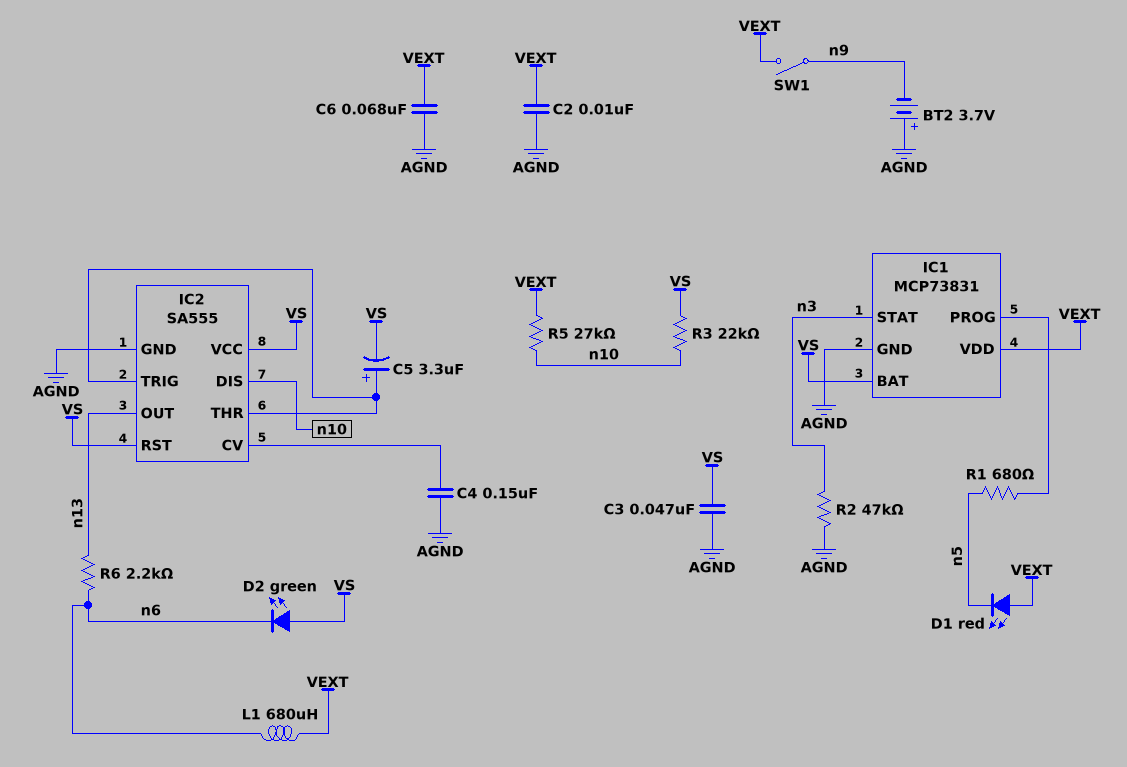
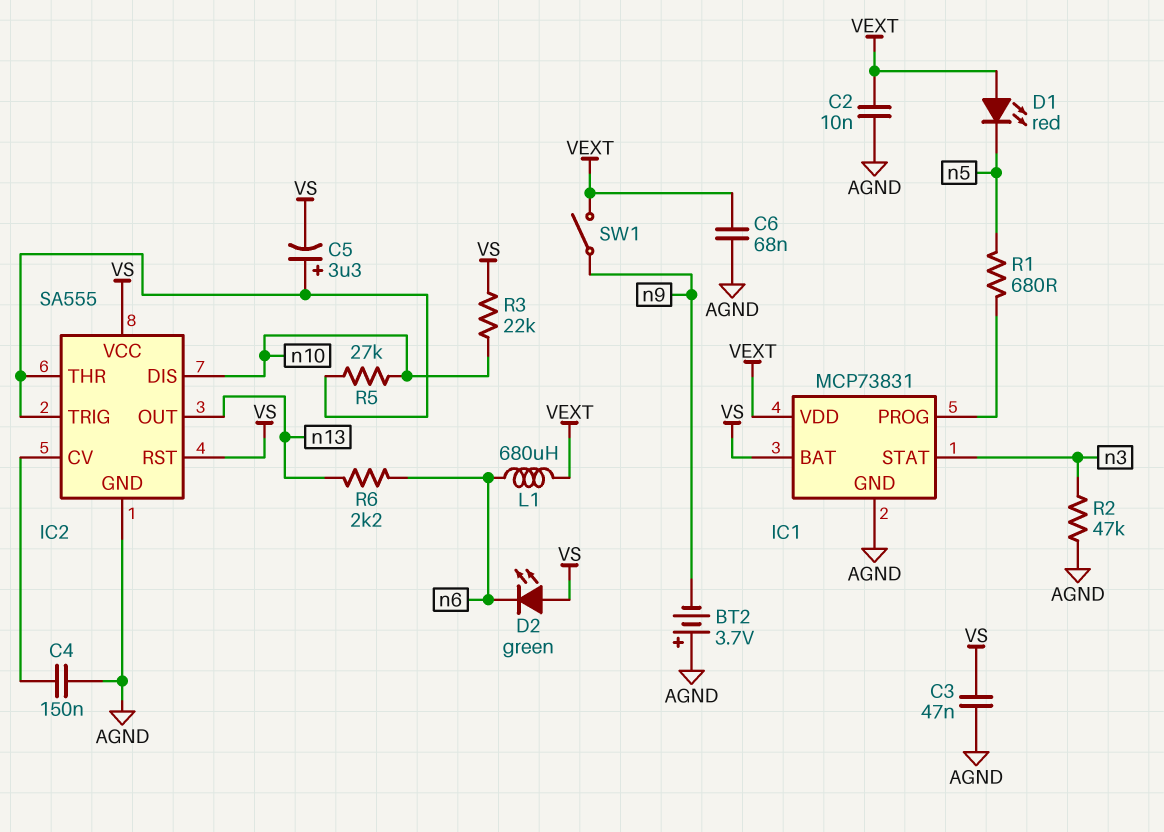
R5: 27k (VEXT, n10) -> 27k (IC2/THR, n10)

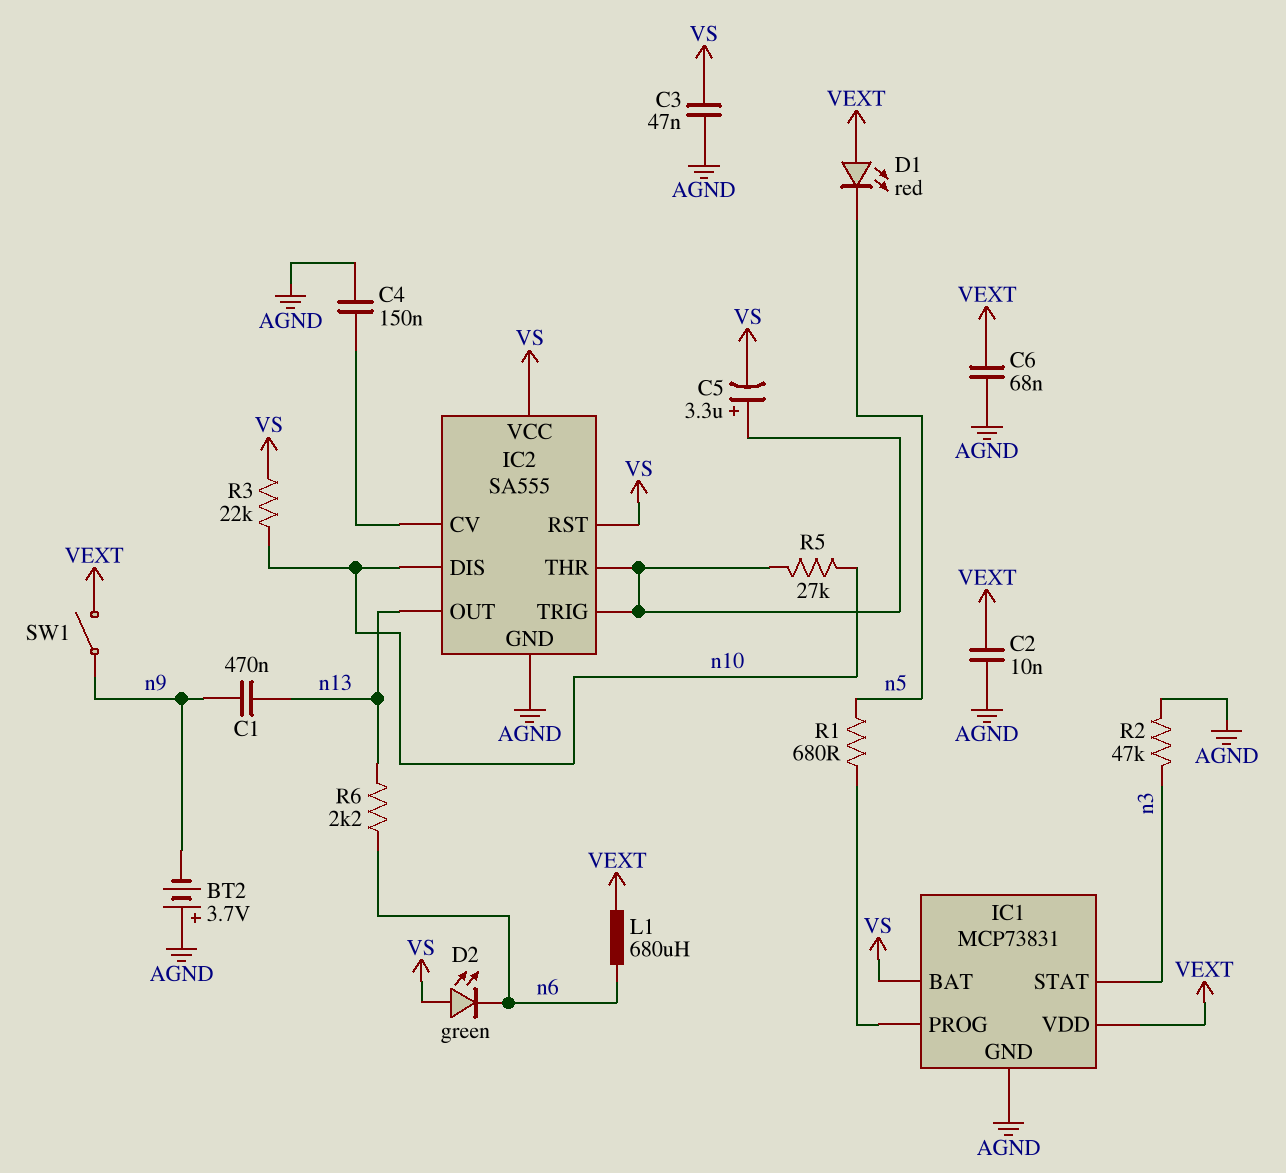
C1: none -> 470nF (n9, n13)

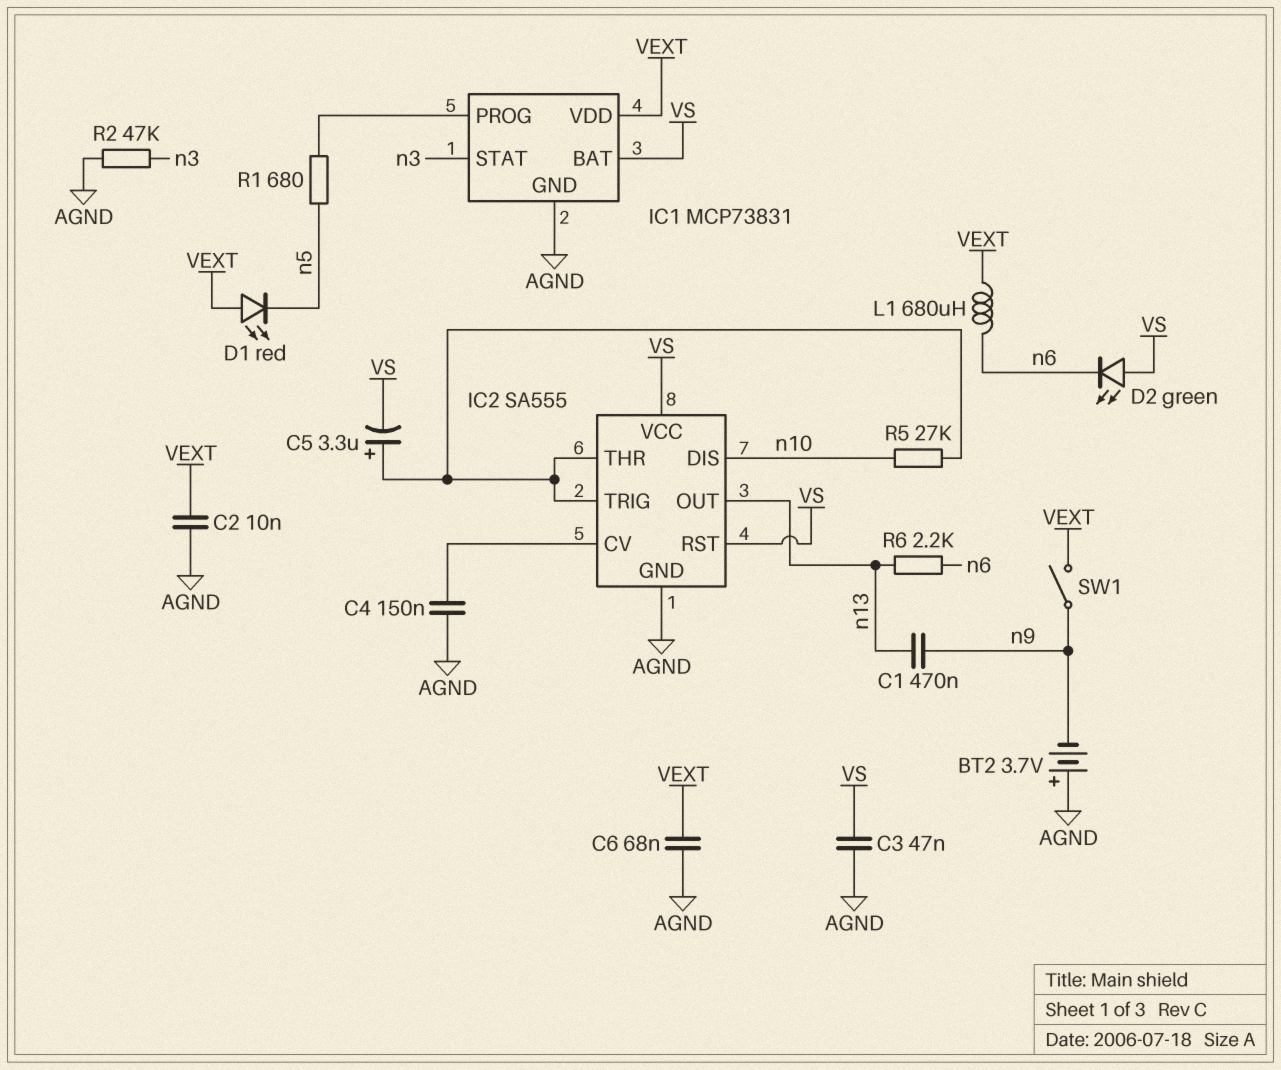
R3: 22k (VS, n10) -> none

